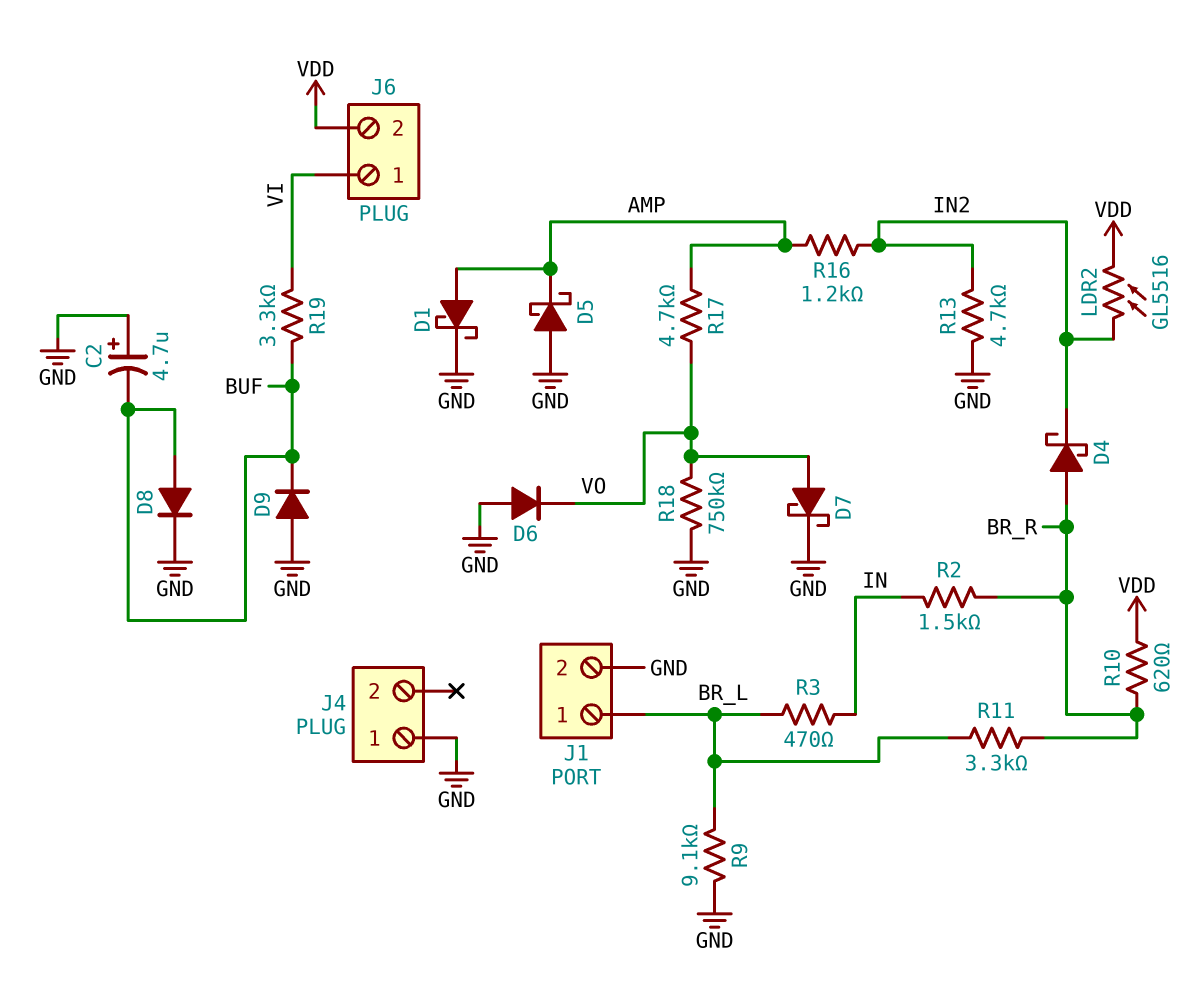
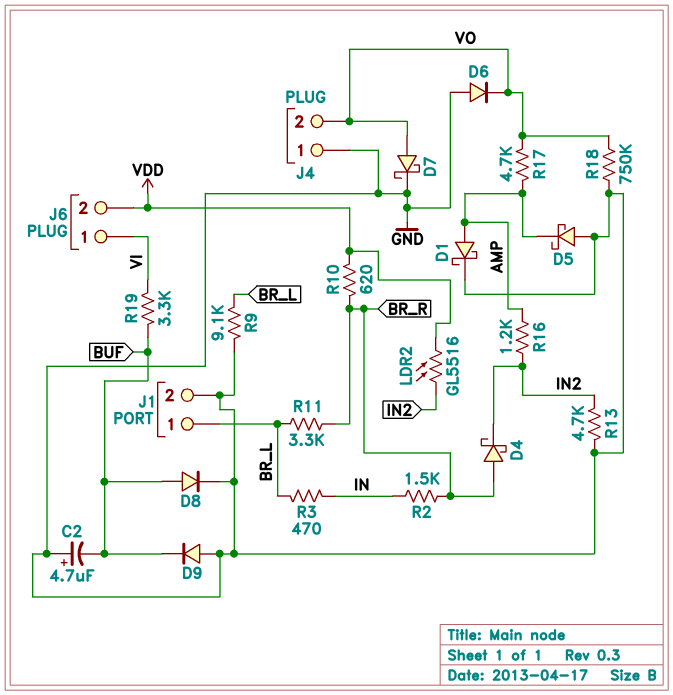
J4 pin 2: none -> VO

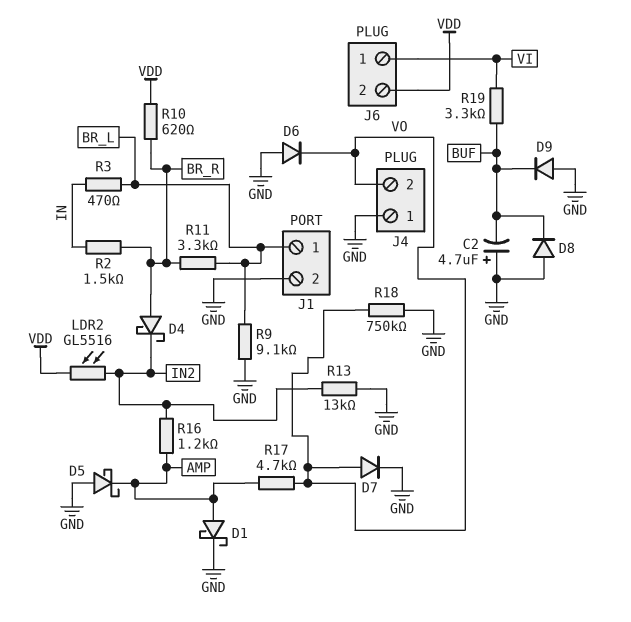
D7: schottky (A VO, K GND) -> diode (A VO, K GND)
D8: diode (A BUF, K GND) -> diode (A GND, K BUF)
R13: 4.7k (GND, IN2) -> 13k (GND, IN2)

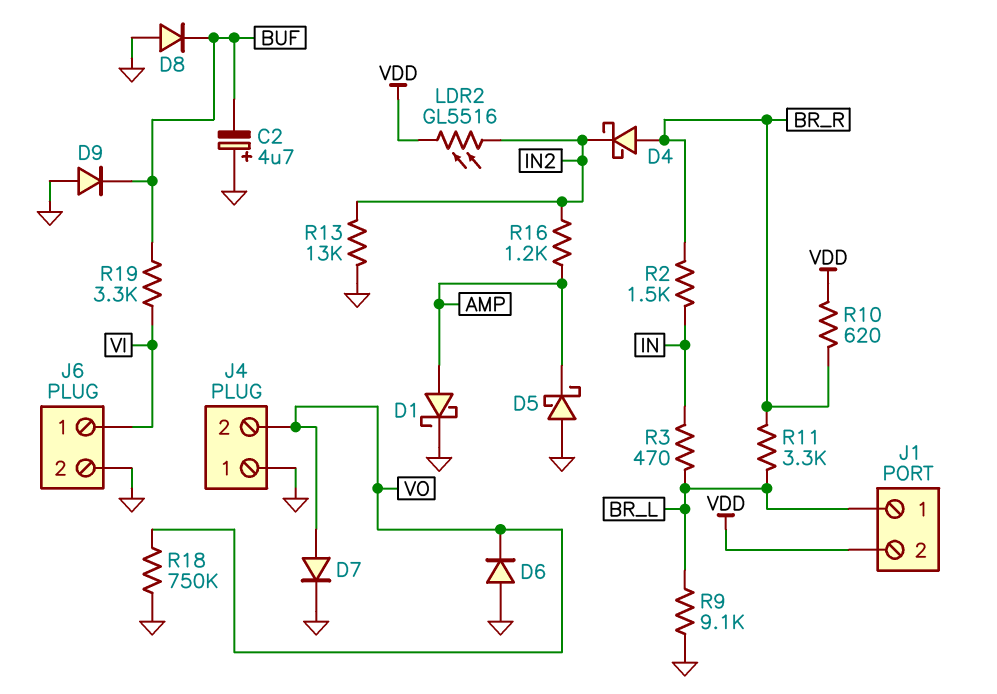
J1 pin 2: GND -> VDD
J6 pin 2: VDD -> GND
R17: 4.7k (AMP, VO) -> none

